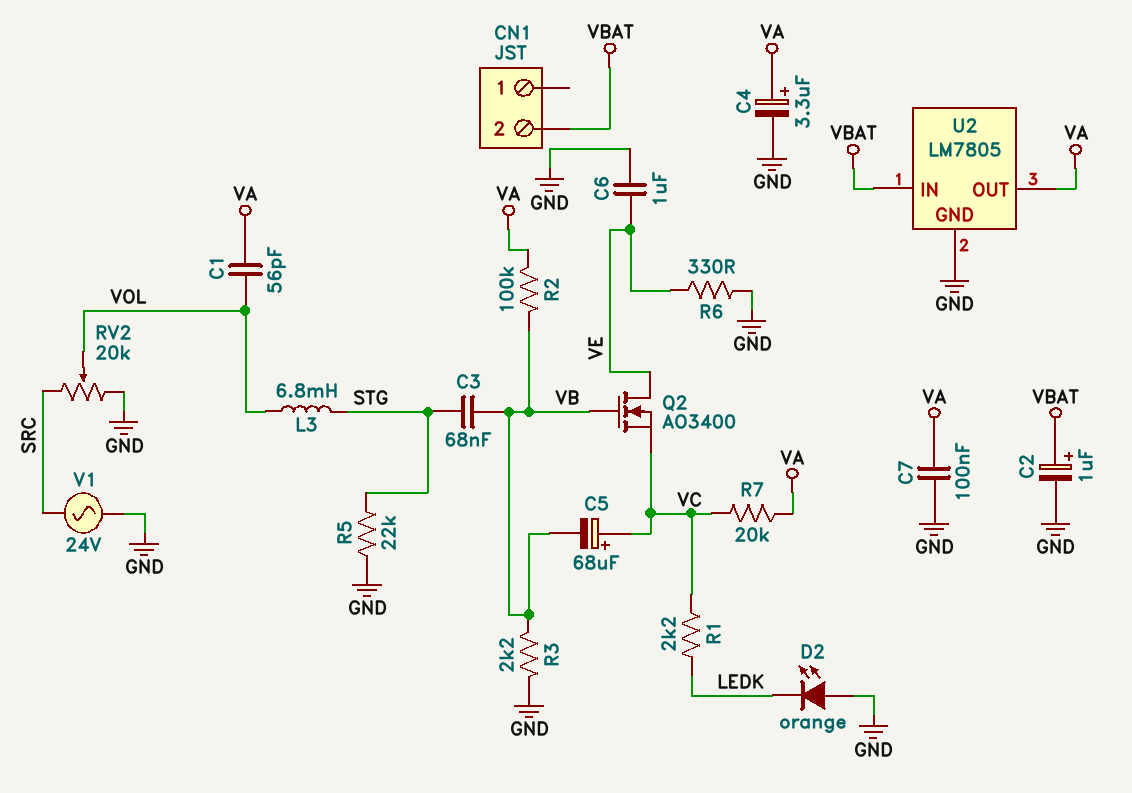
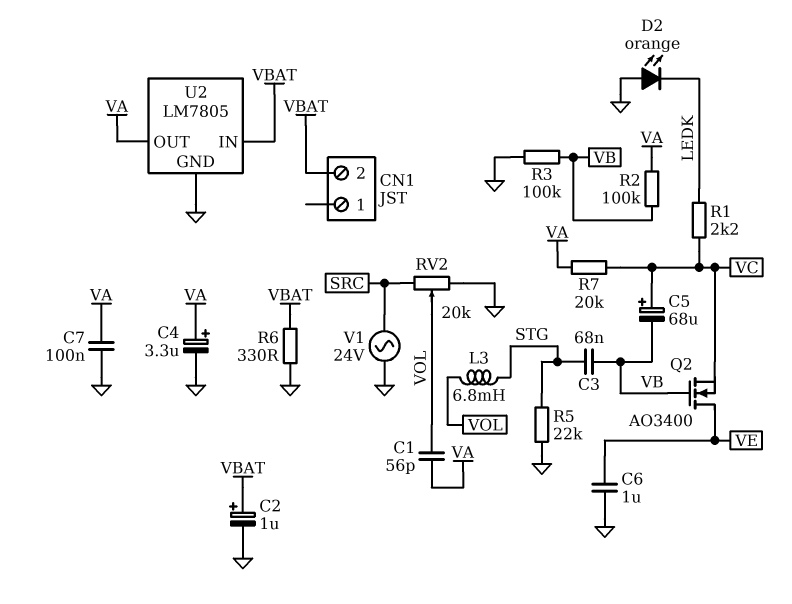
R3: 2.2k (GND, VB) -> 100k (GND, VB)
R6: 330 (GND, VE) -> 330 (GND, VBAT)

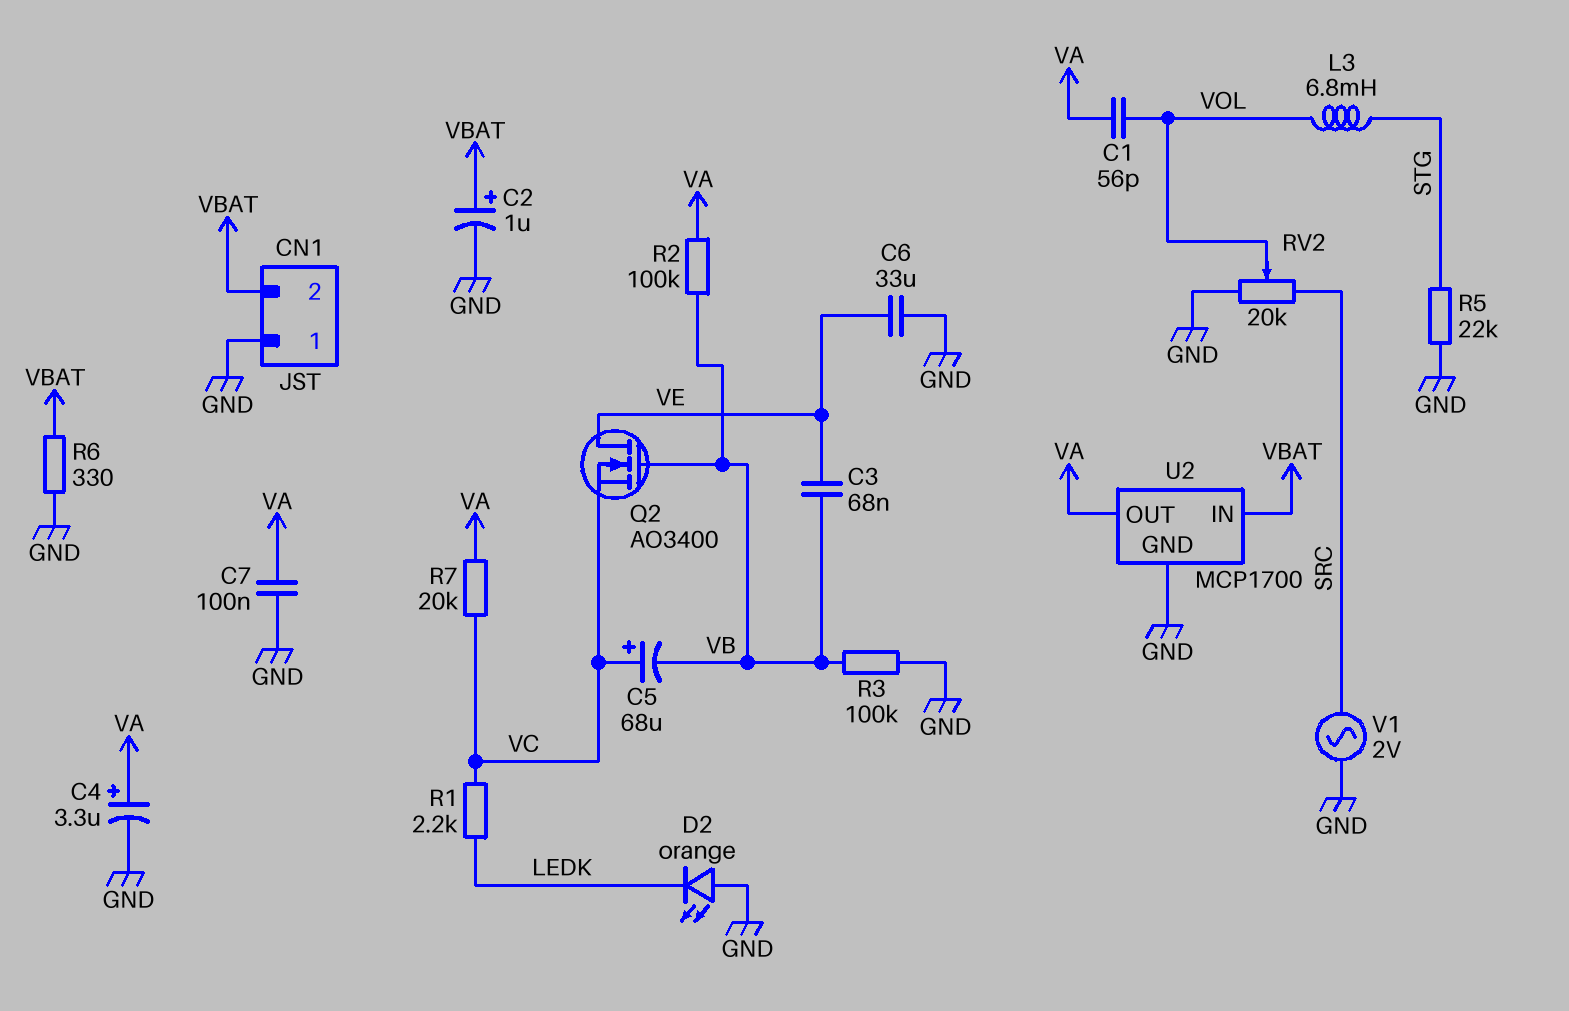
C3: 68nF (STG, VB) -> 68nF (VB, VE)
C6: 1uF (GND, VE) -> 33uF (GND, VE)
CN1 pin 1: none -> GND
U2: LM7805 -> MCP1700
V1: AC 24V (GND, SRC) -> AC 2V (GND, SRC)

